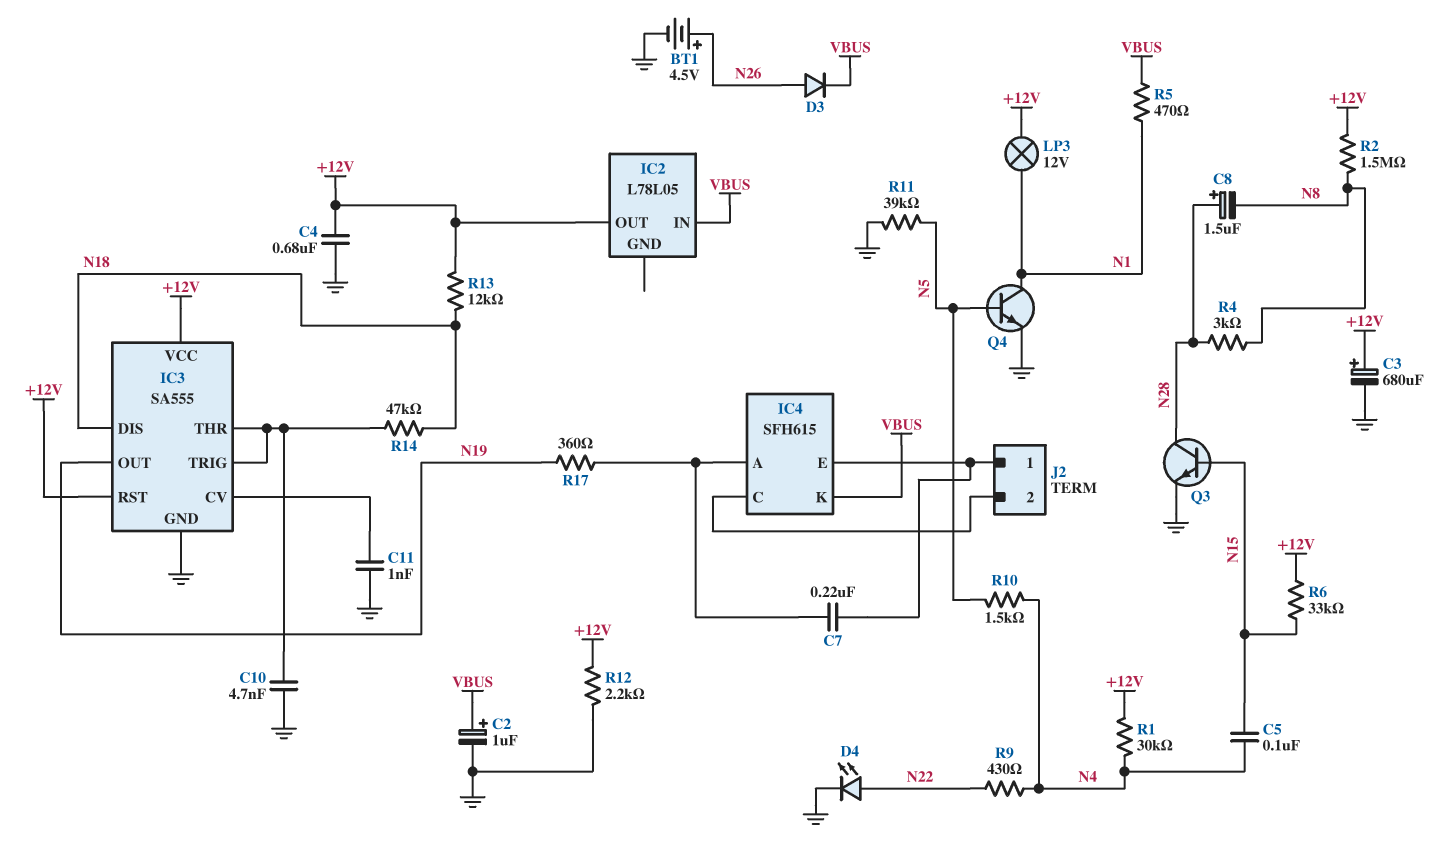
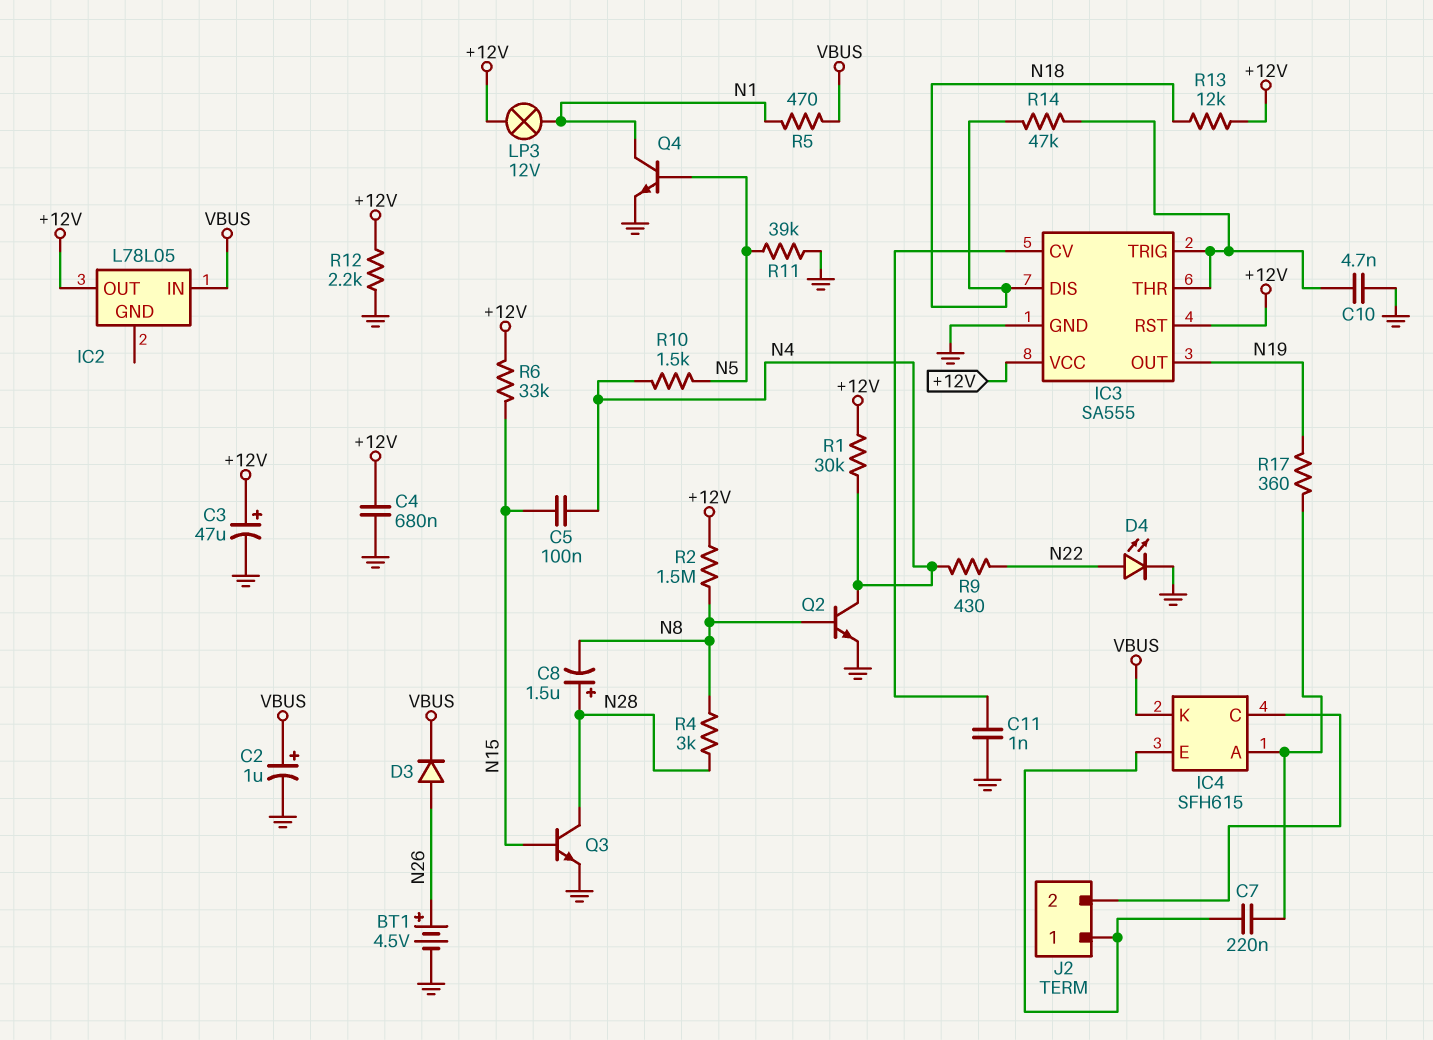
C3: 680uF (plus +12V, minus GND) -> 47uF (plus +12V, minus GND)
Q2: none -> NPN (B N8, C N4, E GND)

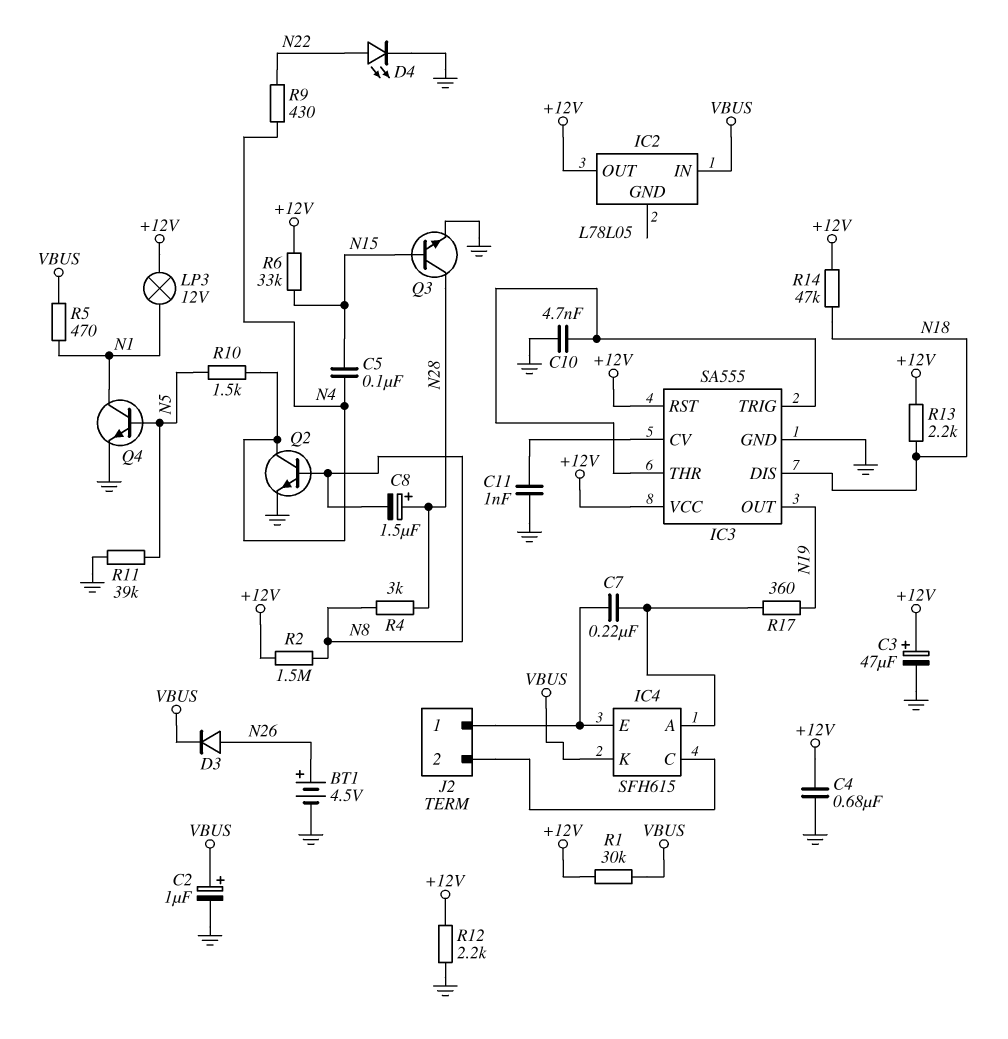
R1: 30k (+12V, N4) -> 30k (+12V, VBUS)
R13: 12k (+12V, N18) -> 2.2k (+12V, N18)
R14: 47k (IC3/THR, N18) -> 47k (+12V, N18)

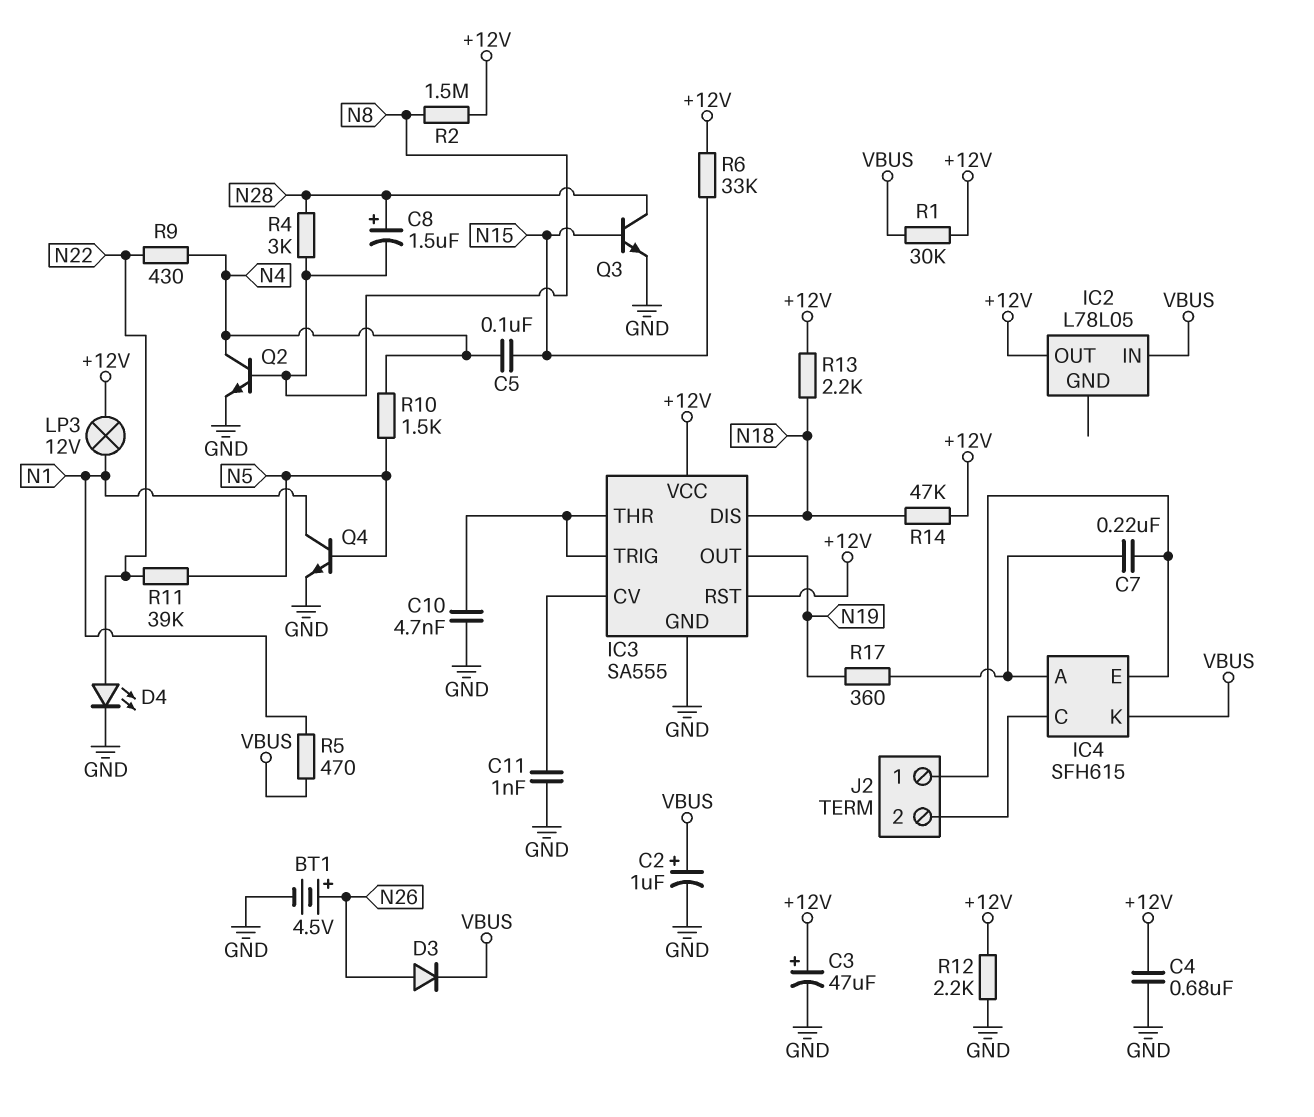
R11: 39k (GND, N5) -> 39k (N5, N22)

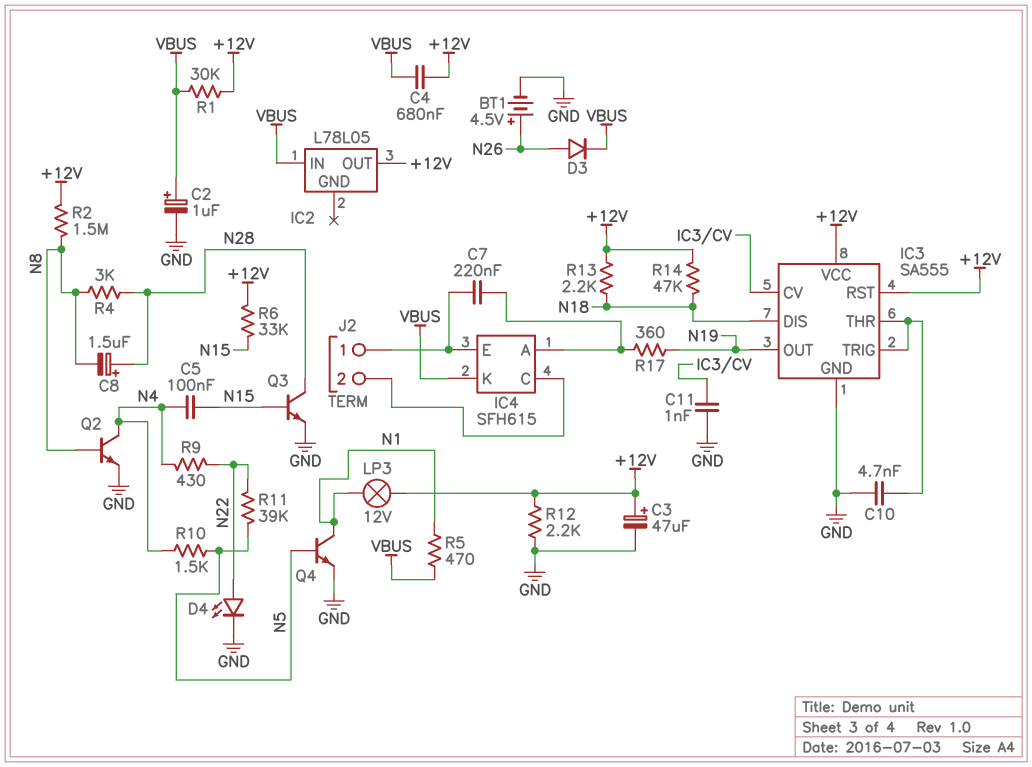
C4: 680nF (+12V, GND) -> 680nF (+12V, VBUS)

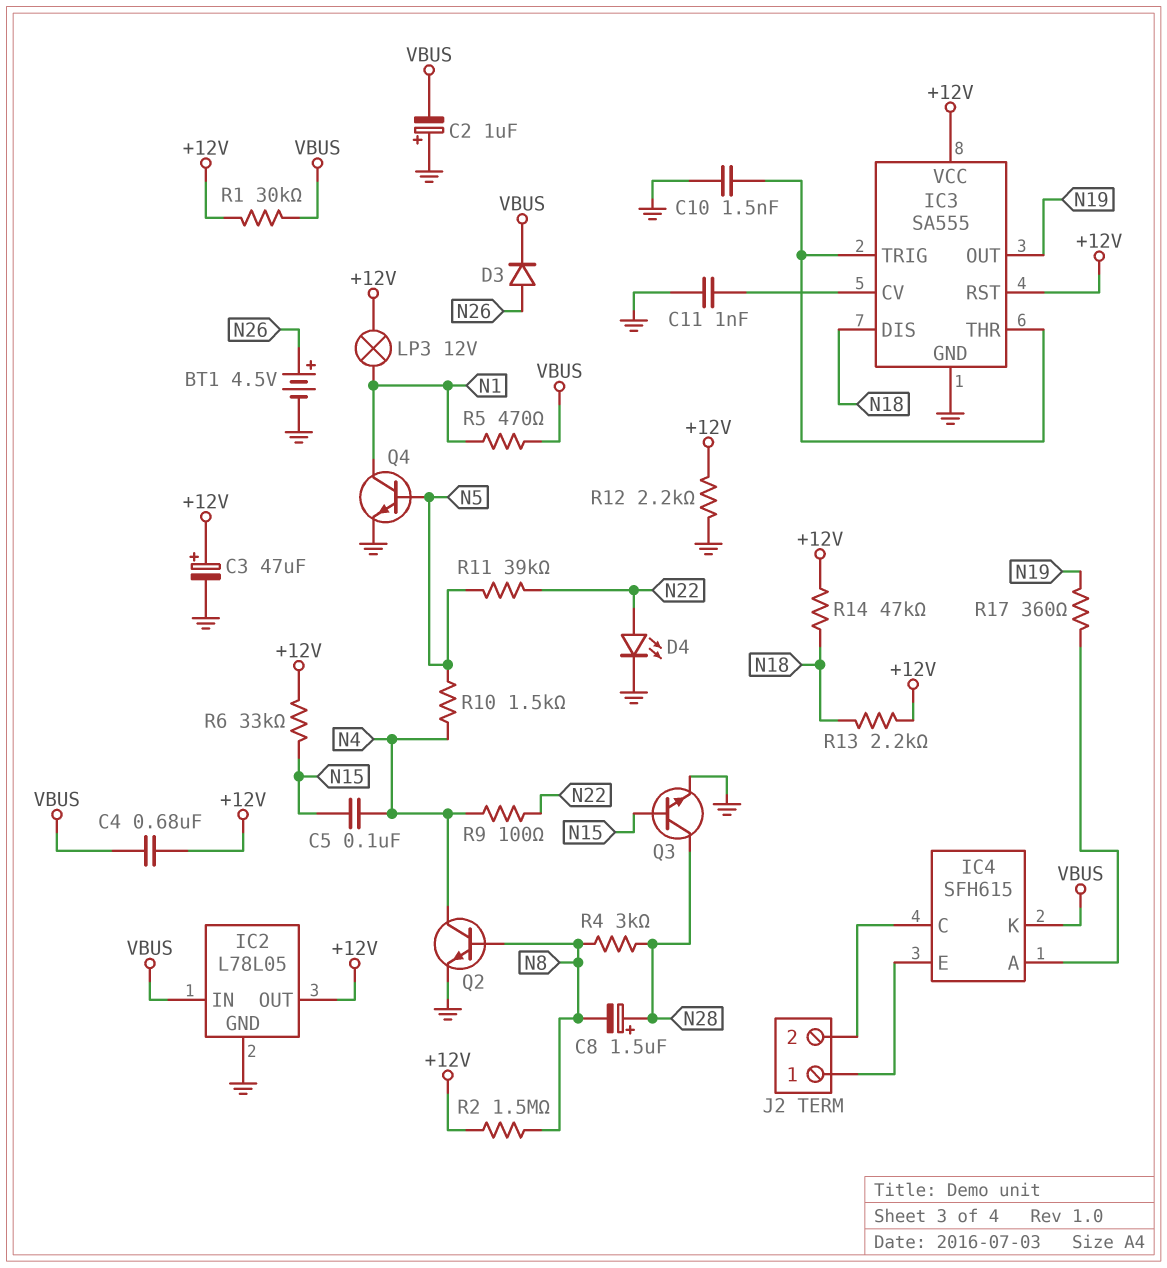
C2: 1uF (plus VBUS, minus GND) -> 1uF (plus GND, minus VBUS)
C7: 220nF (IC4/A, IC4/E) -> none
C10: 4.7nF (GND, IC3/THR) -> 1.5nF (GND, IC3/THR)
IC2 pin GND: none -> GND
R9: 430 (N4, N22) -> 100 (N4, N22)

